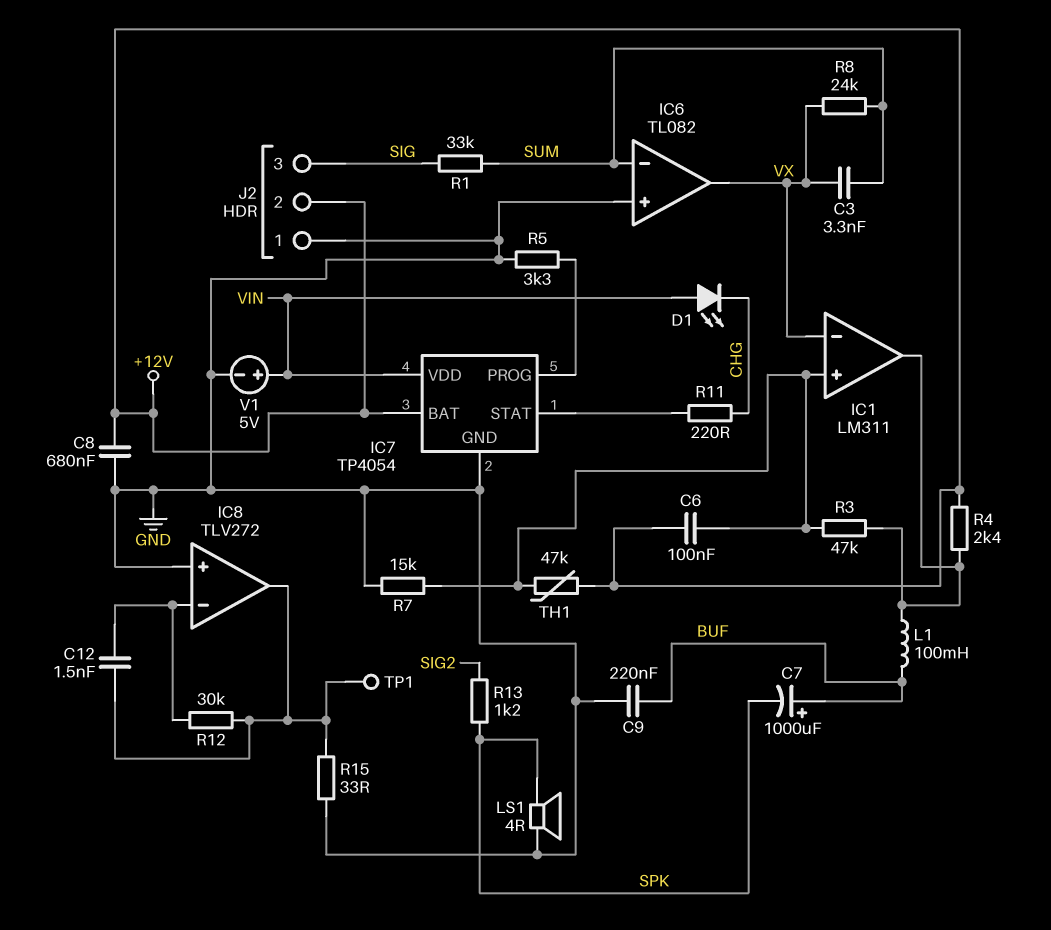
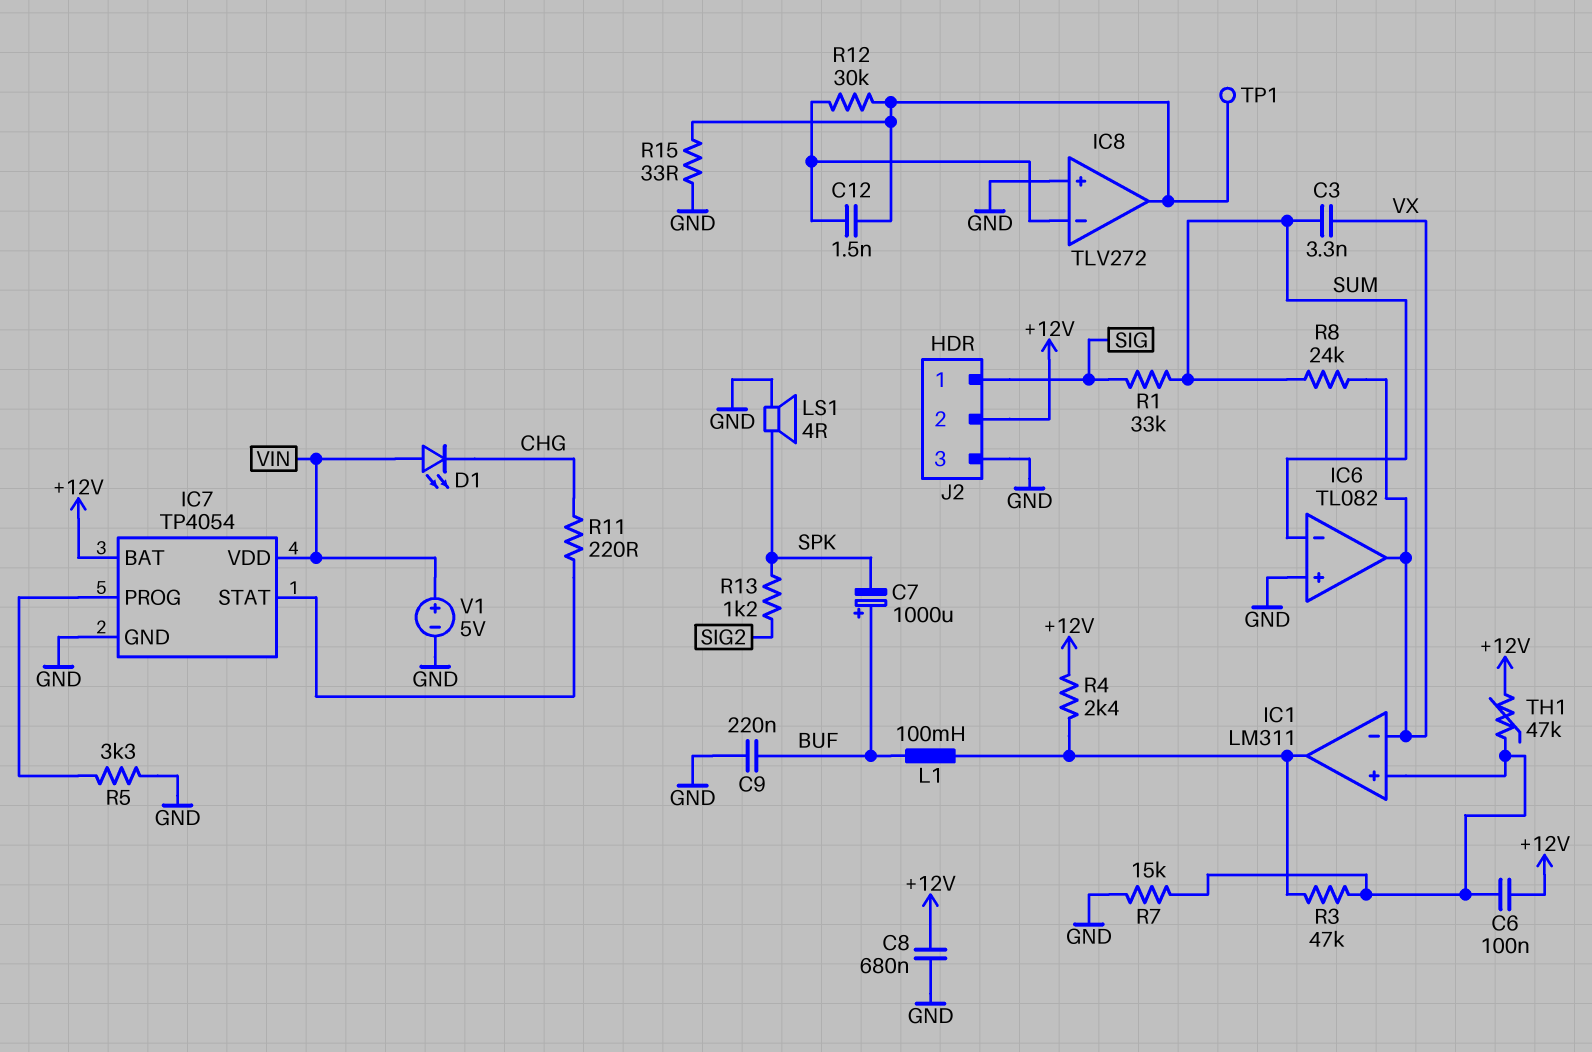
J2 pin 1: GND -> SIG
J2 pin 3: SIG -> GND

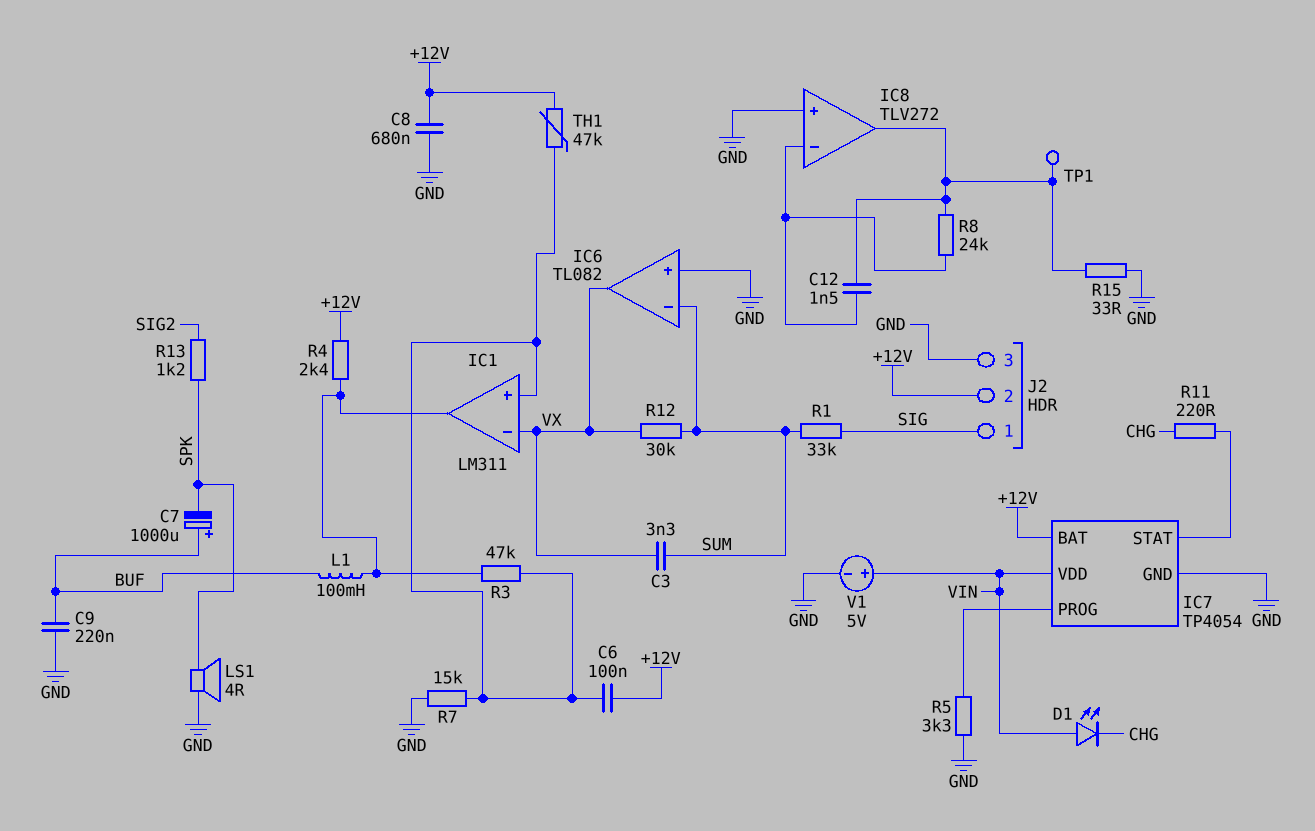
R8: 24k (SUM, VX) -> 24k (IC8/in-, IC8/out)
R12: 30k (IC8/in-, IC8/out) -> 30k (SUM, VX)

